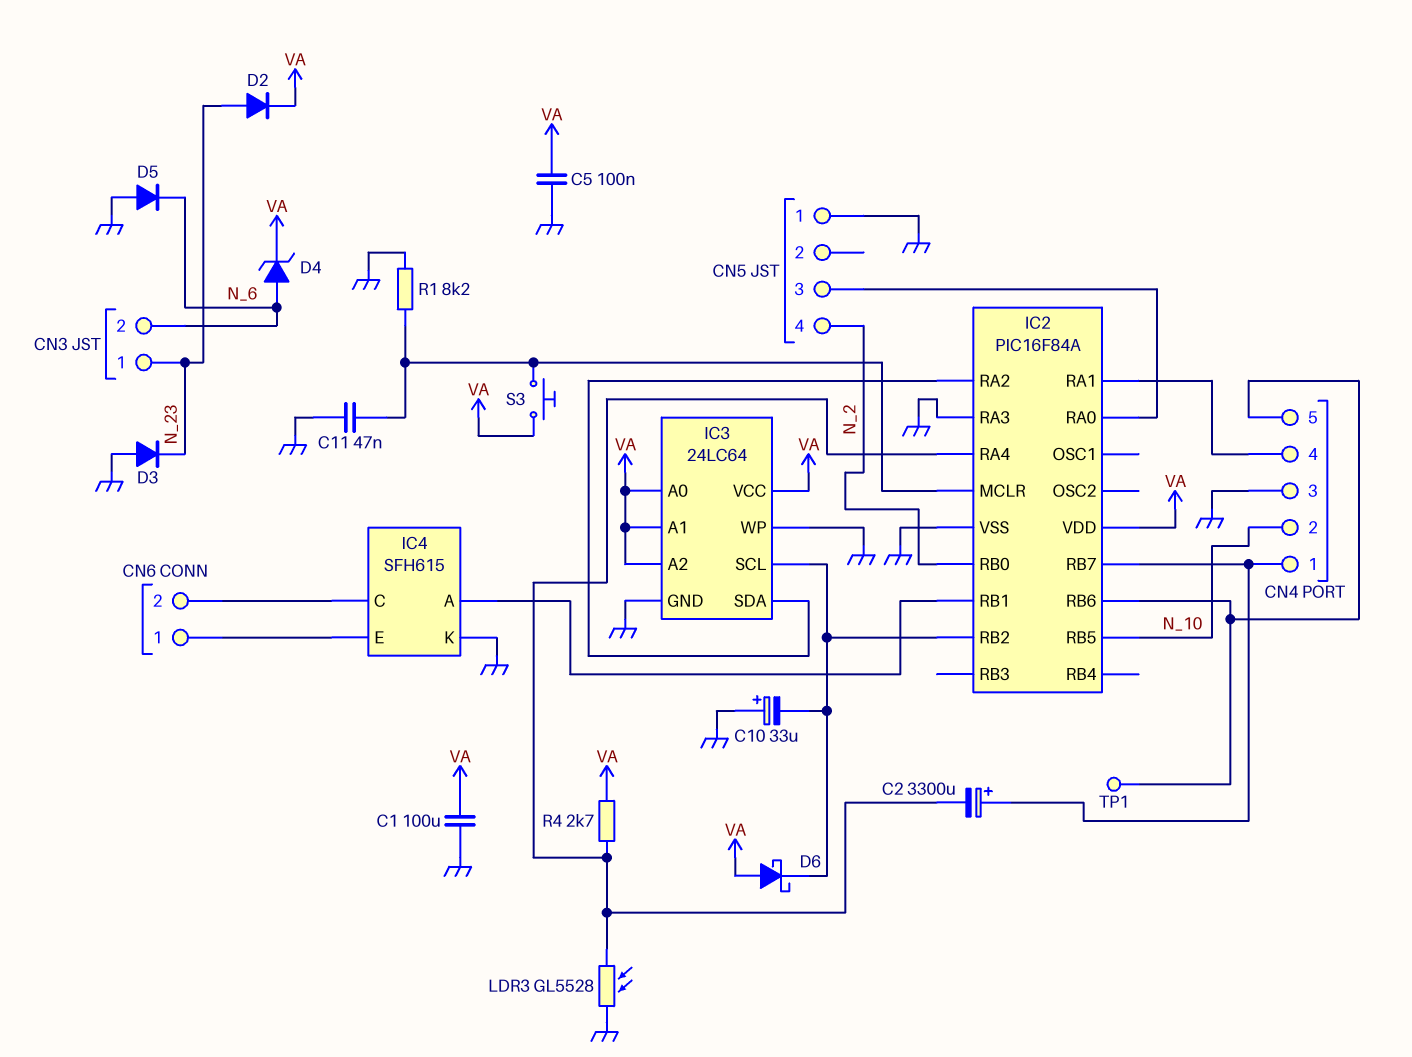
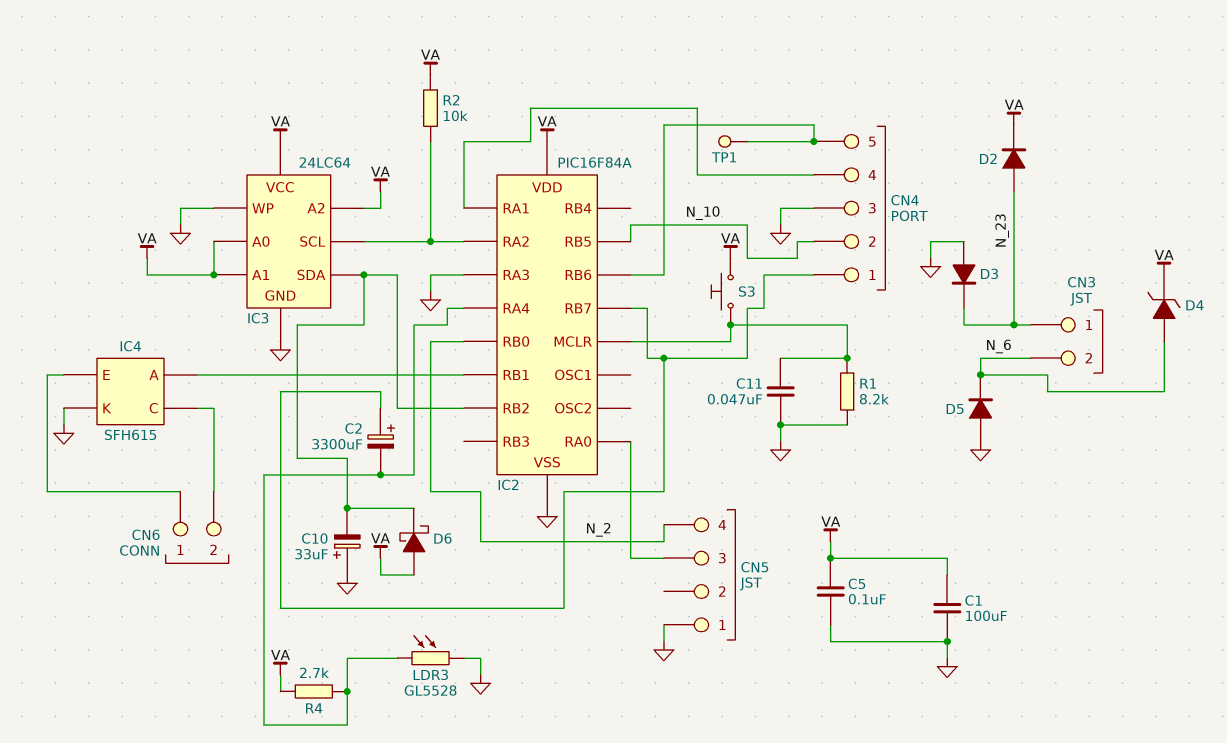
IC3 pin SCL: IC2/RB2 -> IC2/RA2
IC3 pin SDA: IC2/RA2 -> IC2/RB2
R2: none -> 10k (IC2/RA2, VA)

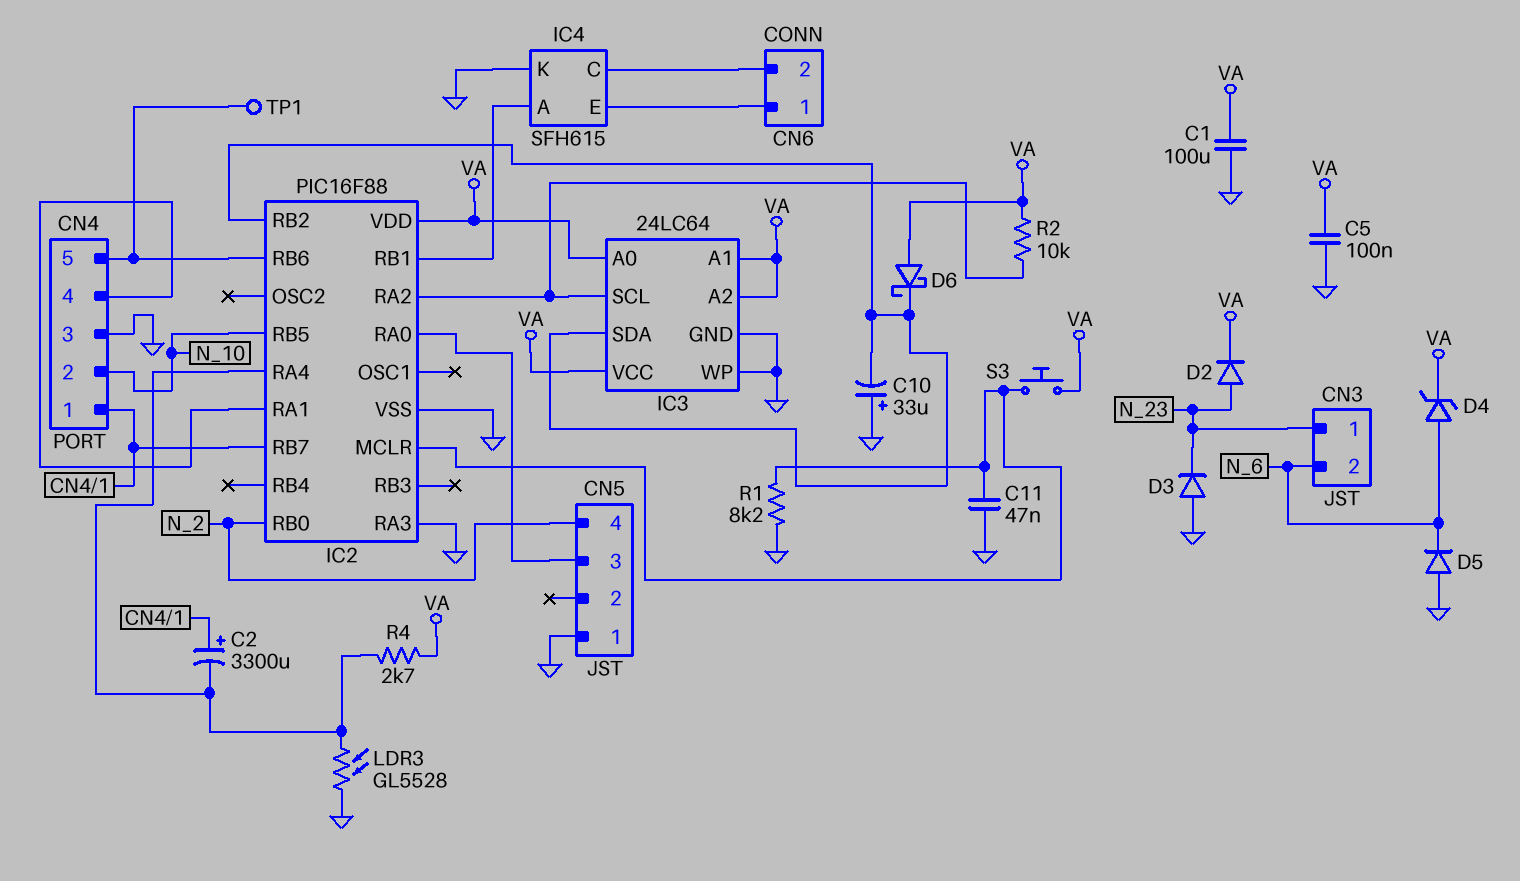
IC2: PIC16F84A -> PIC16F88

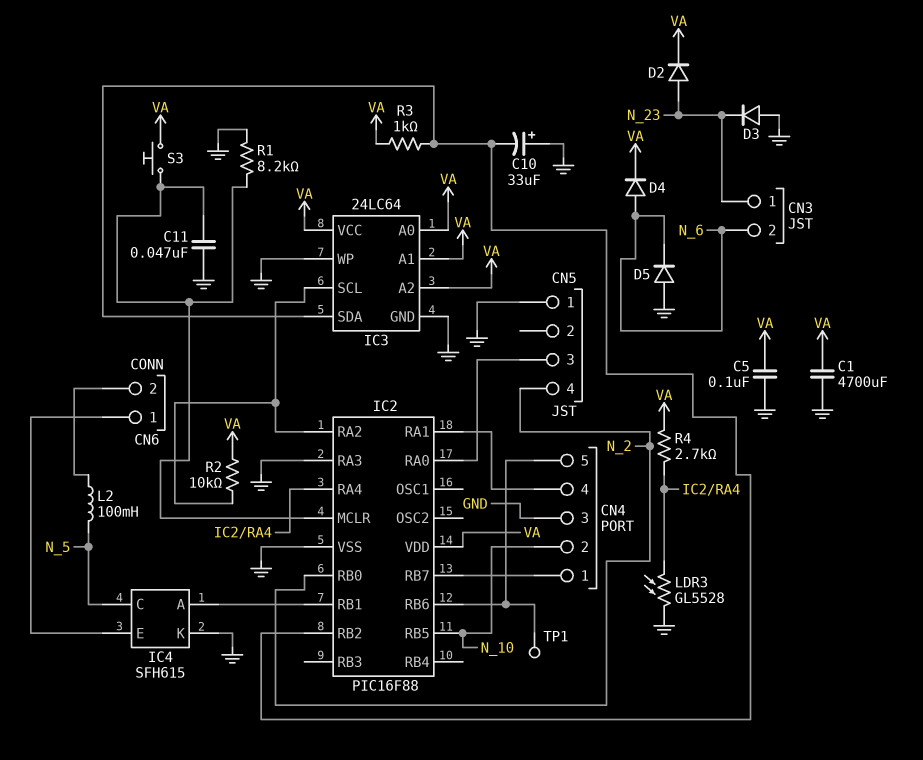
C1: 100uF (GND, VA) -> 4700uF (GND, VA)
C2: 3300uF (plus CN4/1, minus IC2/RA4) -> none
D4: zener (A N_6, K VA) -> diode (A N_6, K VA)
D6: schottky (A VA, K IC2/RB2) -> none
IC4 pin C: CN6/2 -> N_5
L2: none -> 100mH (CN6/2, N_5)
R3: none -> 1k (IC2/RB2, VA)

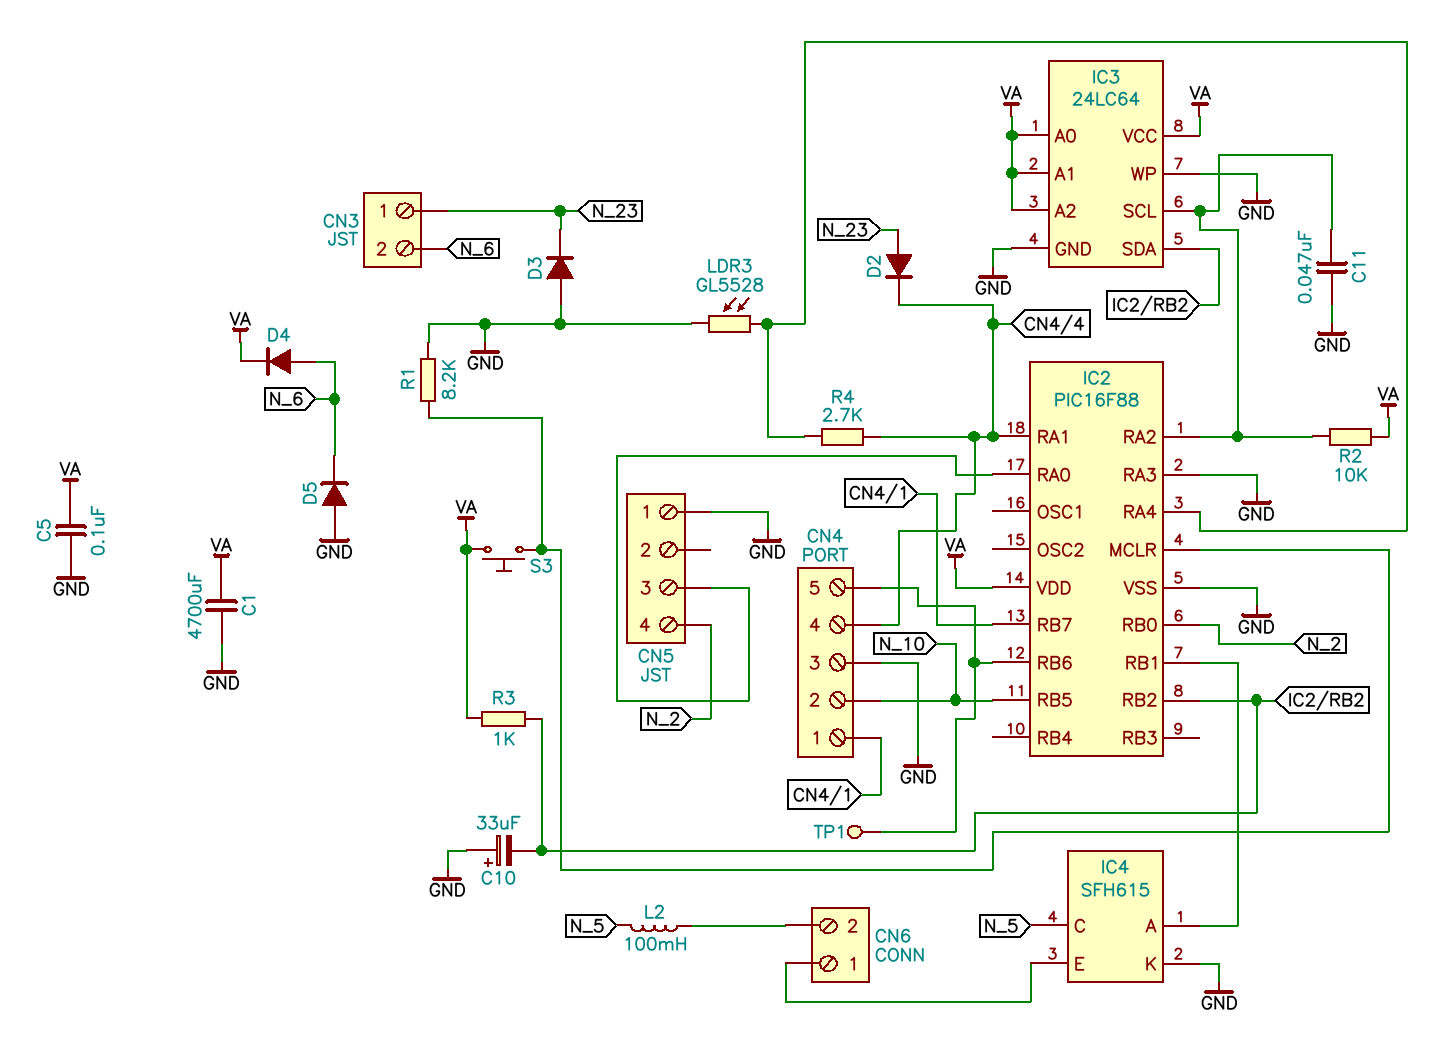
C11: 47nF (GND, IC2/MCLR) -> 47nF (GND, IC2/RA2)
D2: diode (A N_23, K VA) -> diode (A N_23, K CN4/4)
R4: 2.7k (IC2/RA4, VA) -> 2.7k (CN4/4, IC2/RA4)

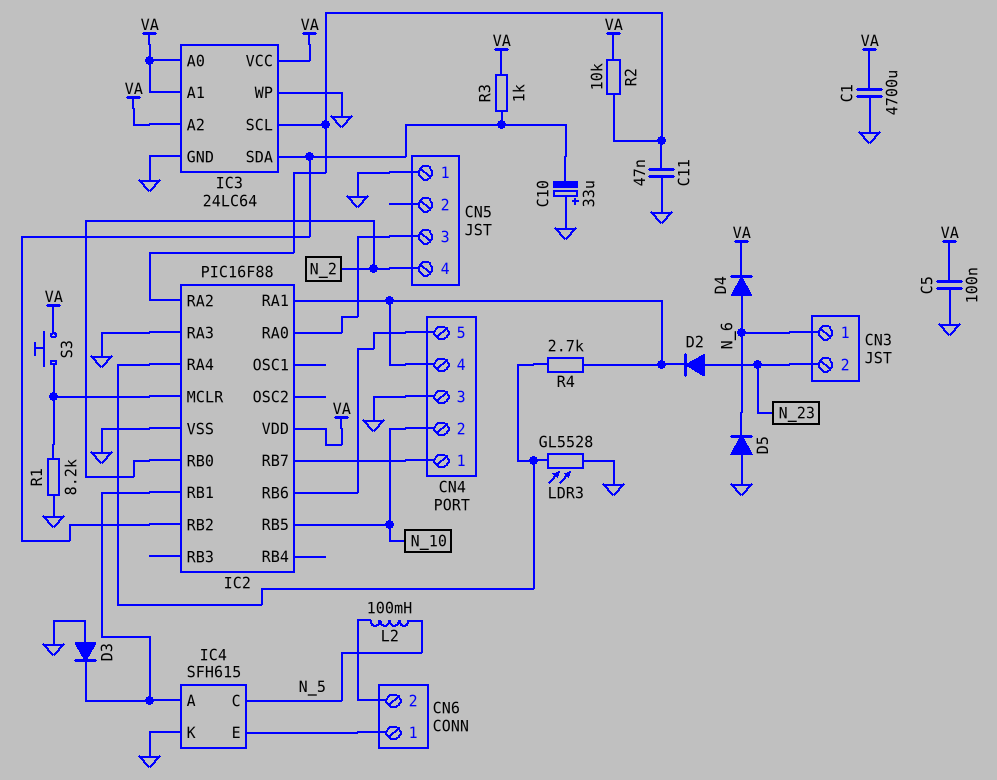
CN3 pin 1: N_23 -> N_6
CN3 pin 2: N_6 -> N_23
D3: diode (A GND, K N_23) -> diode (A GND, K IC2/RB1)
TP1: test point (CN4/5) -> none

